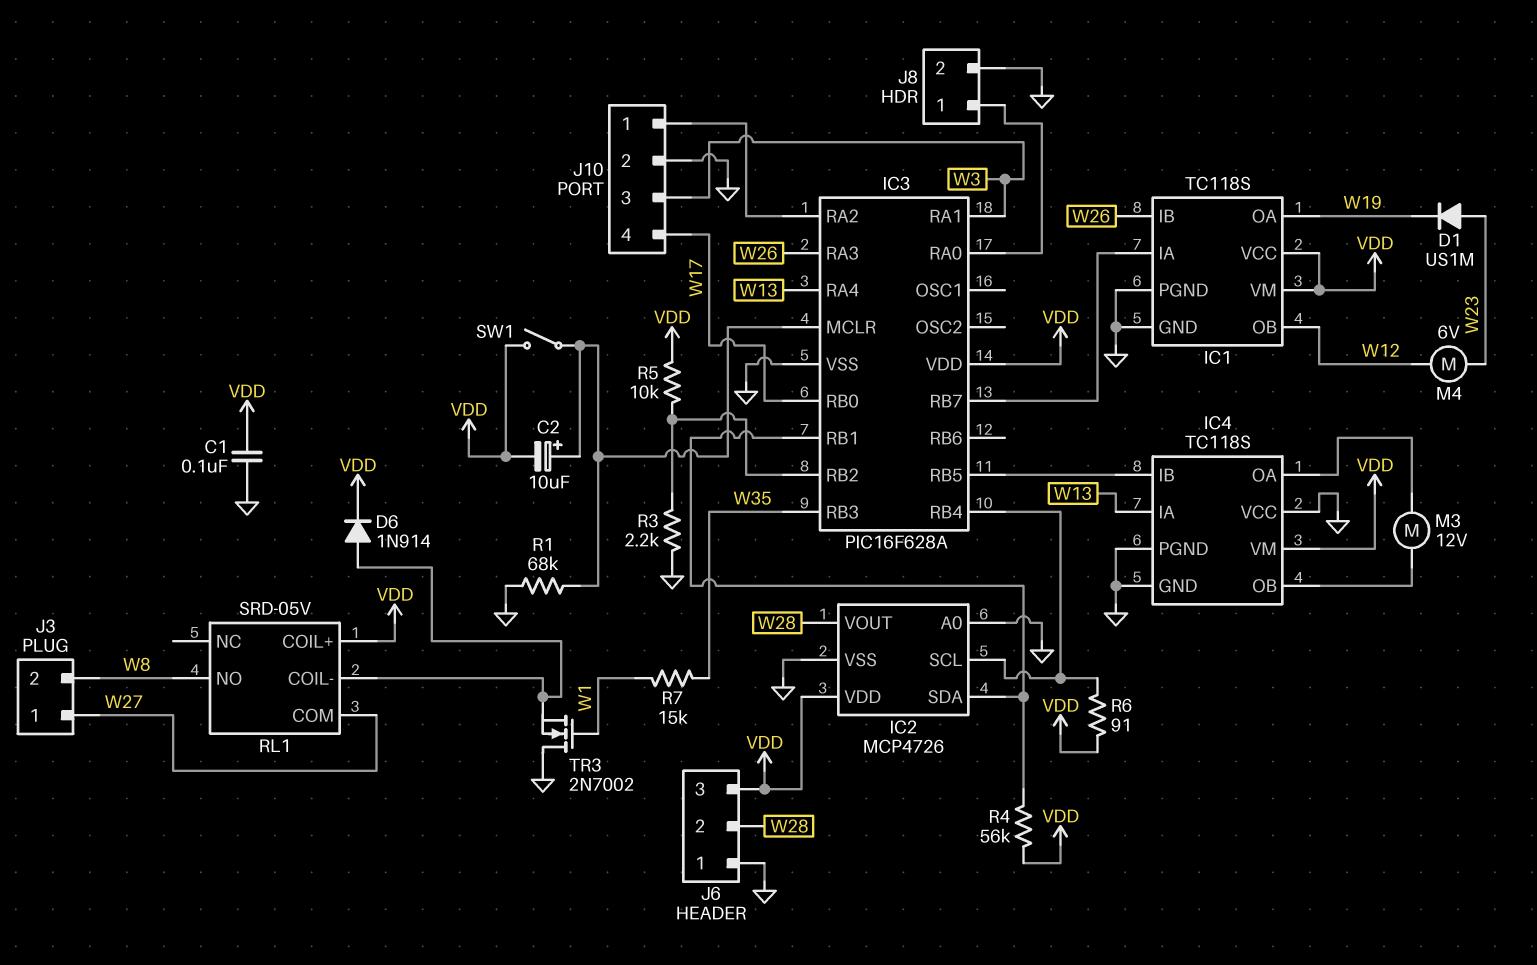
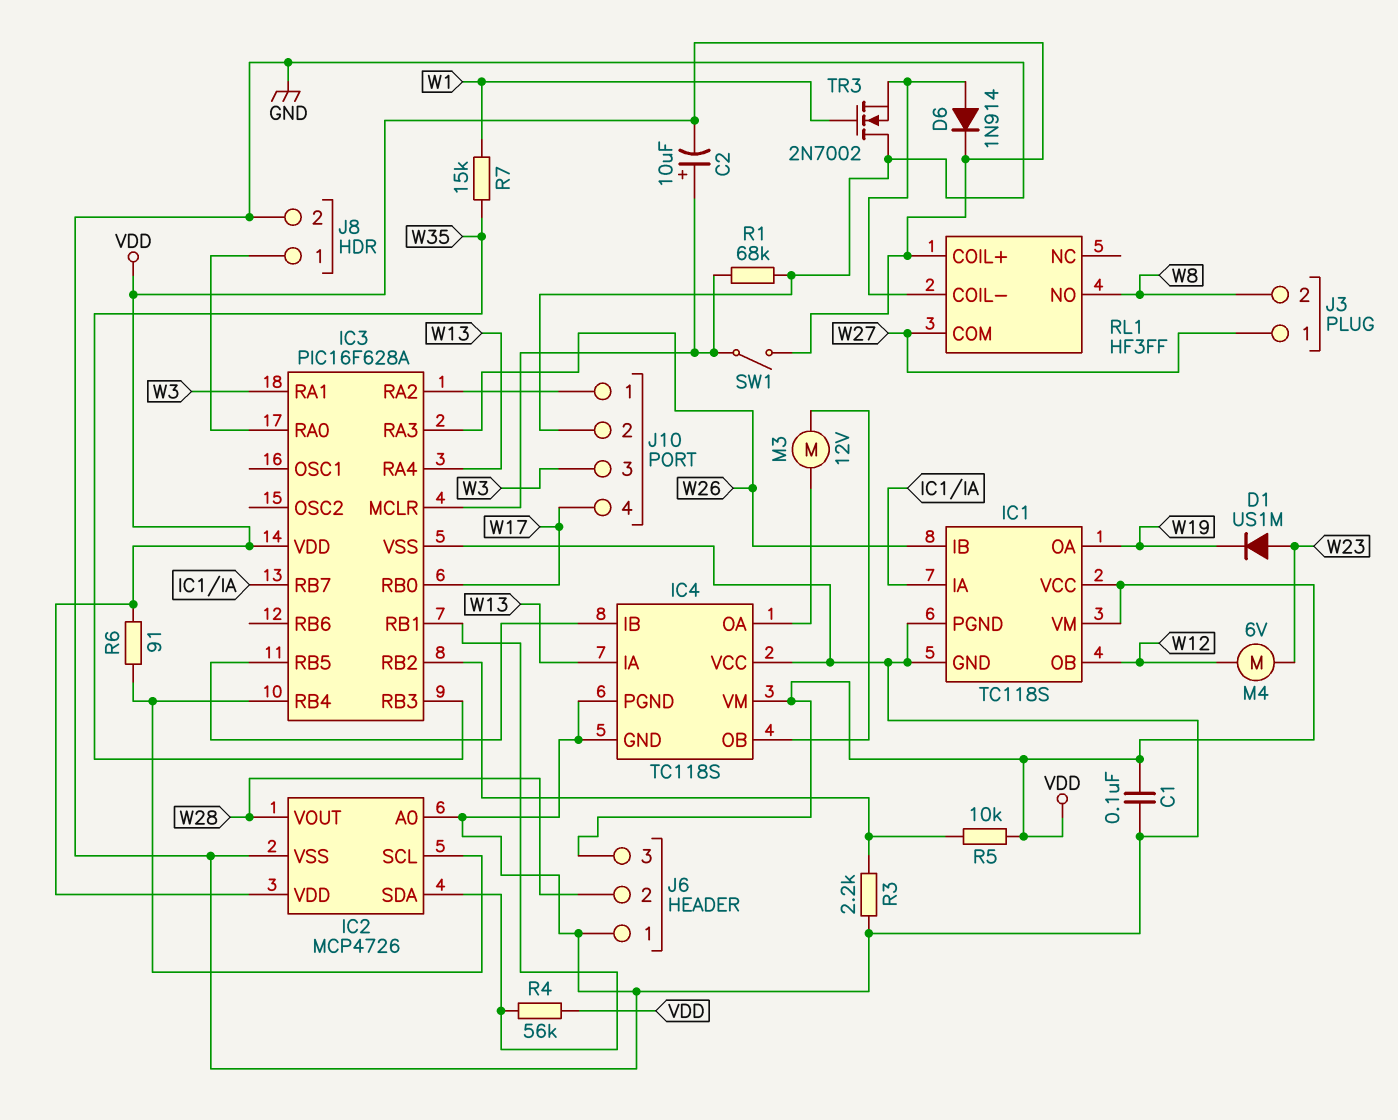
RL1: SRD-05V -> HF3FF

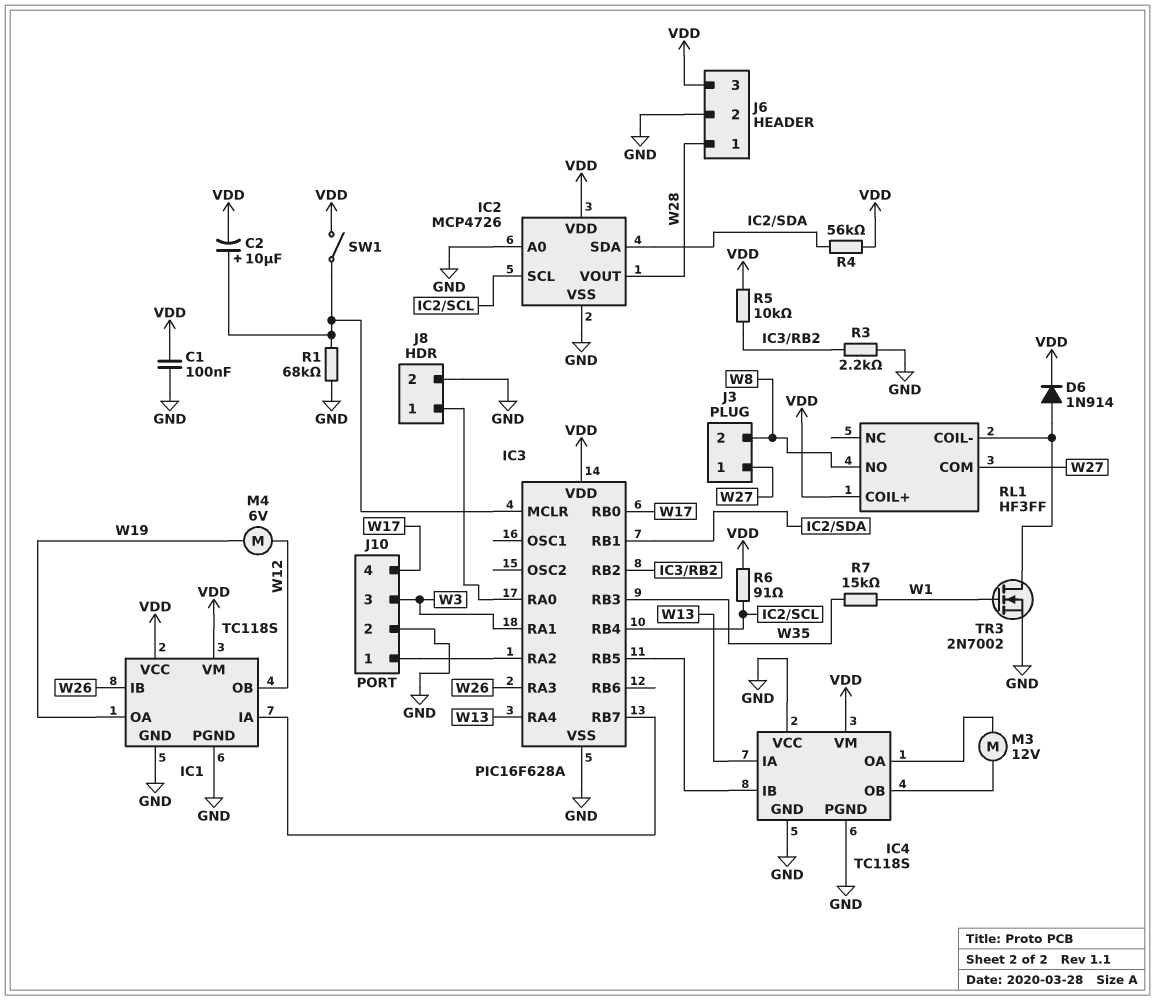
D1: diode US1M (A W23, K W19) -> none
J6 pin 1: GND -> W28
J6 pin 2: W28 -> GND
M4: motor 6V (W12, W23) -> motor 6V (W12, W19)
TR3: NMOS 2N7002 (G W1, D GND, S RL1/COIL-) -> NMOS 2N7002 (G W1, D RL1/COIL-, S GND)

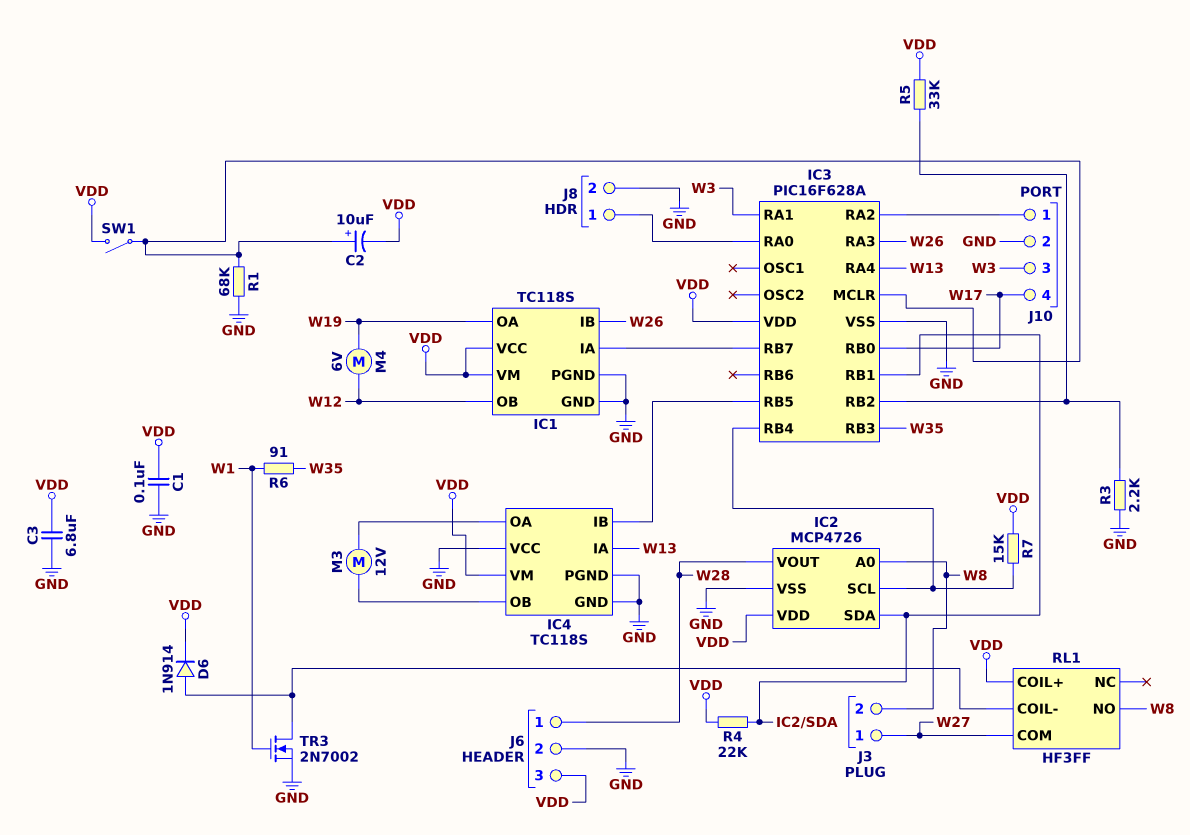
C3: none -> 6.8uF (GND, VDD)
IC2 pin A0: GND -> W8
R4: 56k (IC2/SDA, VDD) -> 22k (IC2/SDA, VDD)
R5: 10k (IC3/RB2, VDD) -> 33k (IC3/RB2, VDD)
R6: 91 (IC2/SCL, VDD) -> 91 (W1, W35)
R7: 15k (W1, W35) -> 15k (IC2/SCL, VDD)

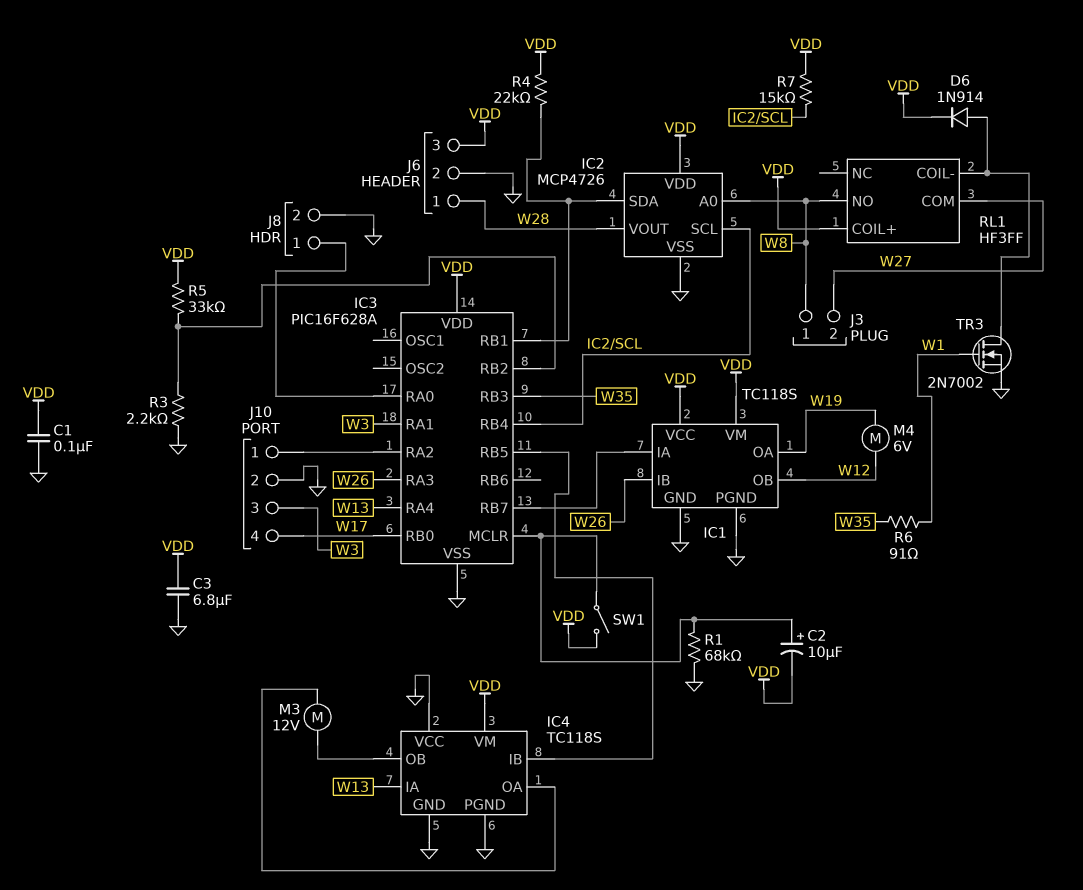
J3 pin 1: W27 -> W8
J3 pin 2: W8 -> W27

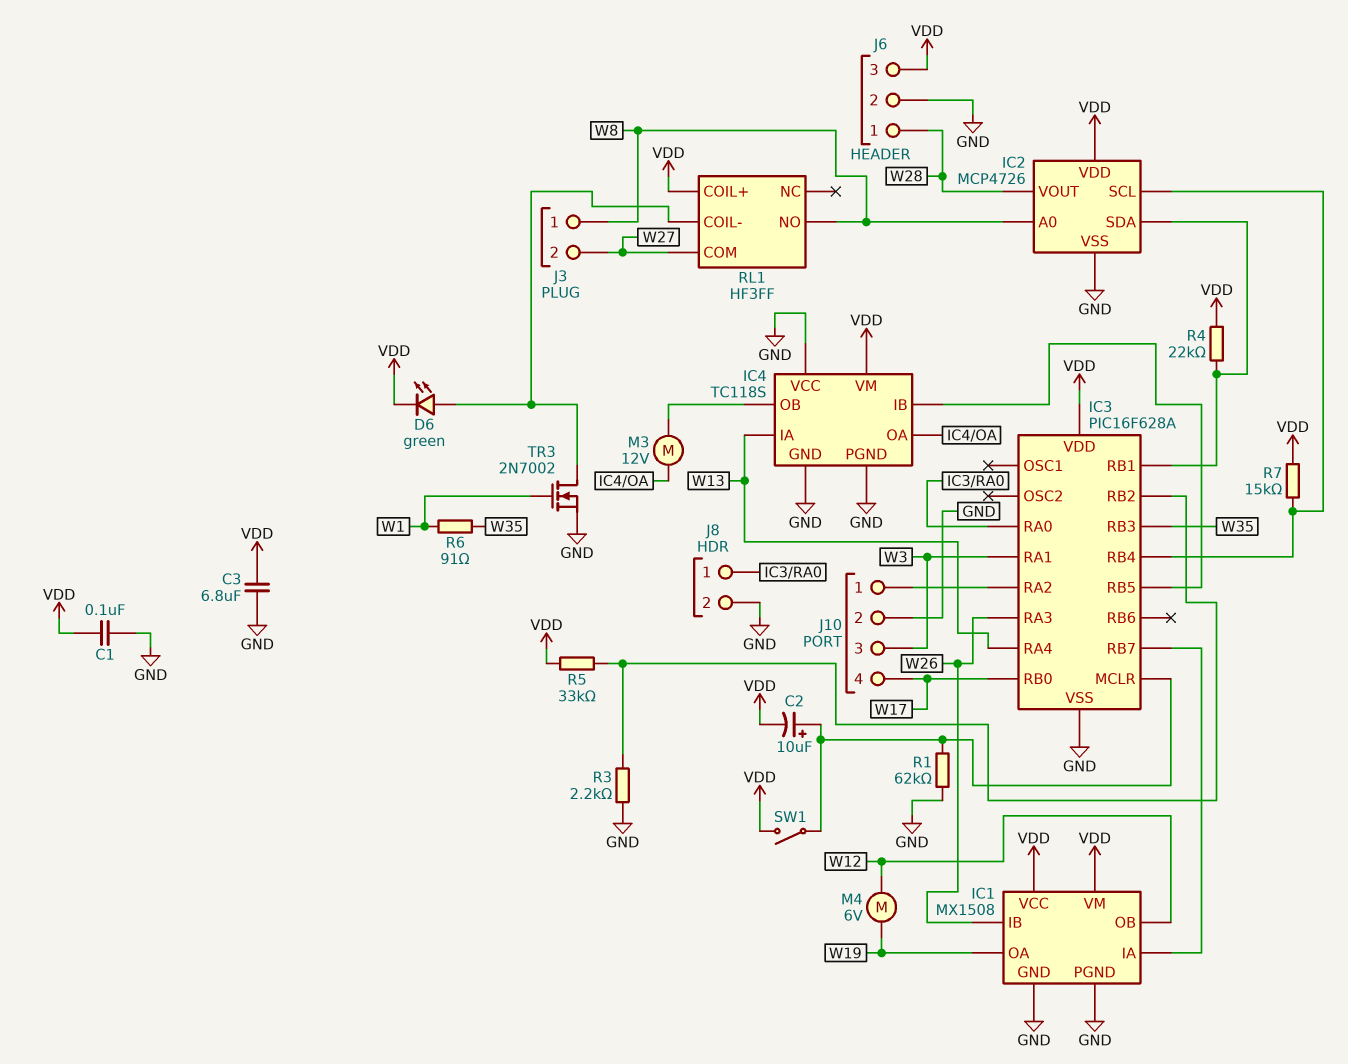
D6: diode 1N914 (A RL1/COIL-, K VDD) -> LED green (A RL1/COIL-, K VDD)
IC1: TC118S -> MX1508
R1: 68k (GND, IC3/MCLR) -> 62k (GND, IC3/MCLR)

